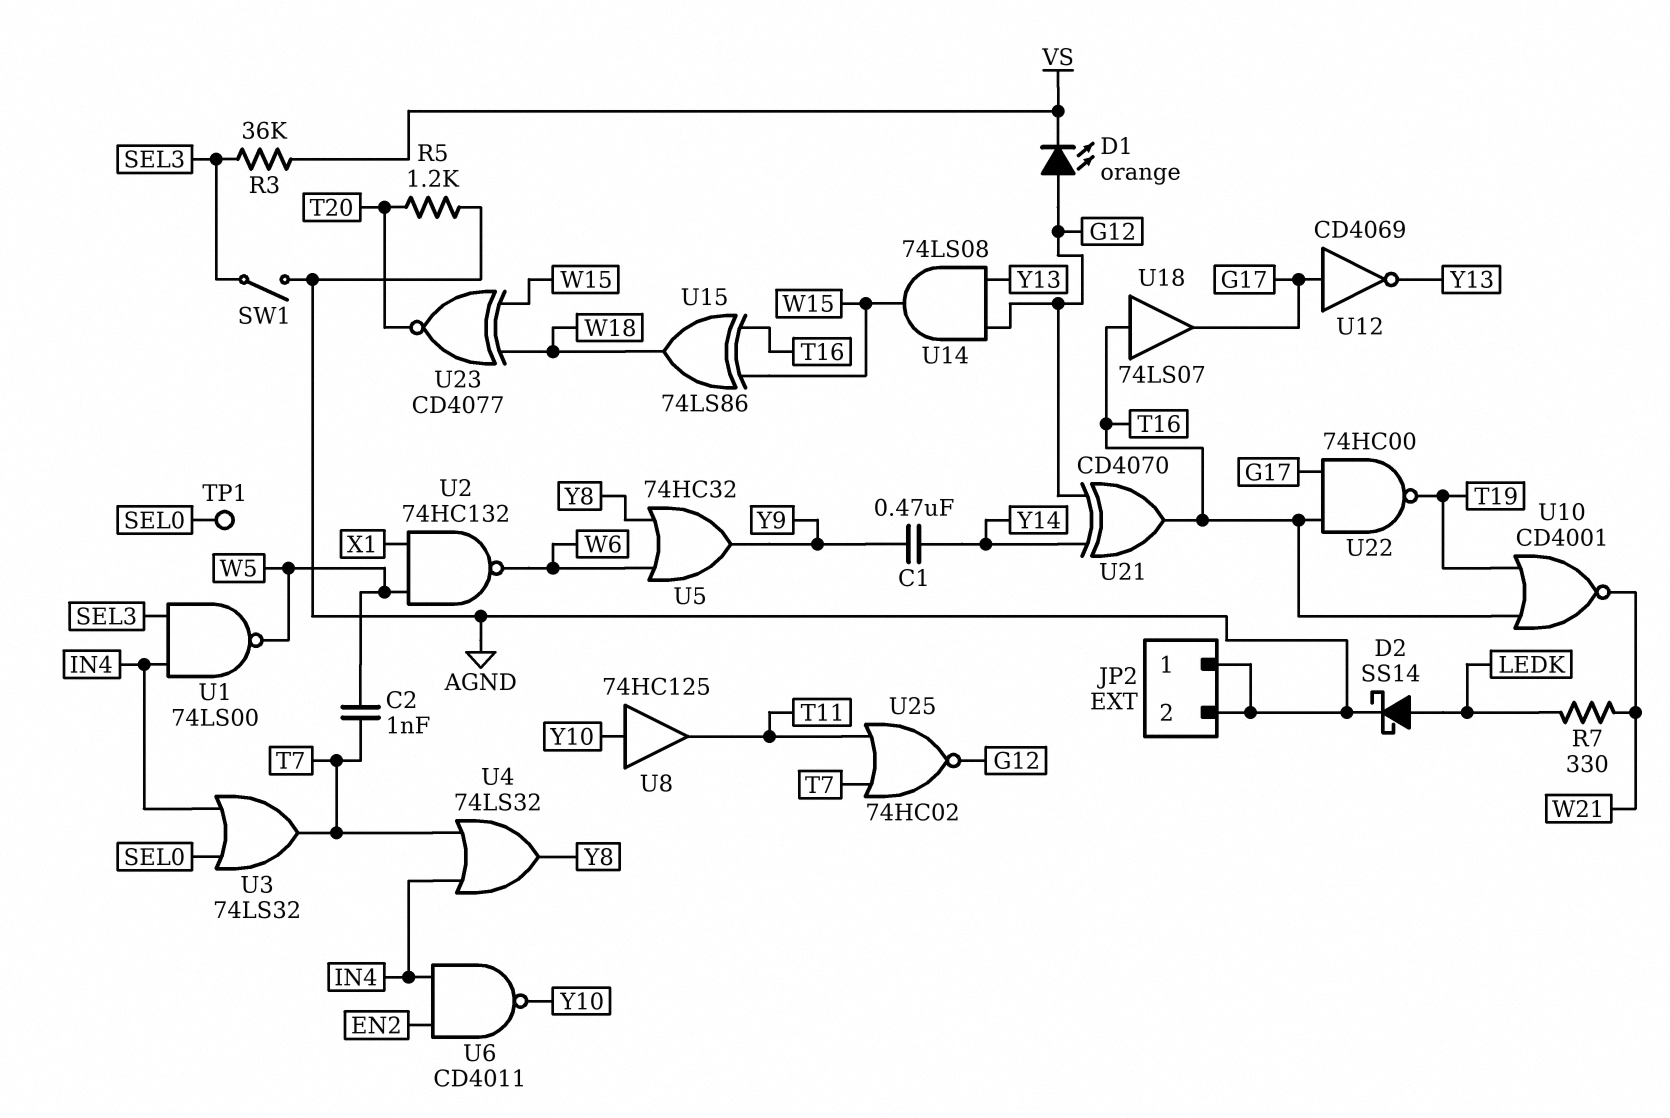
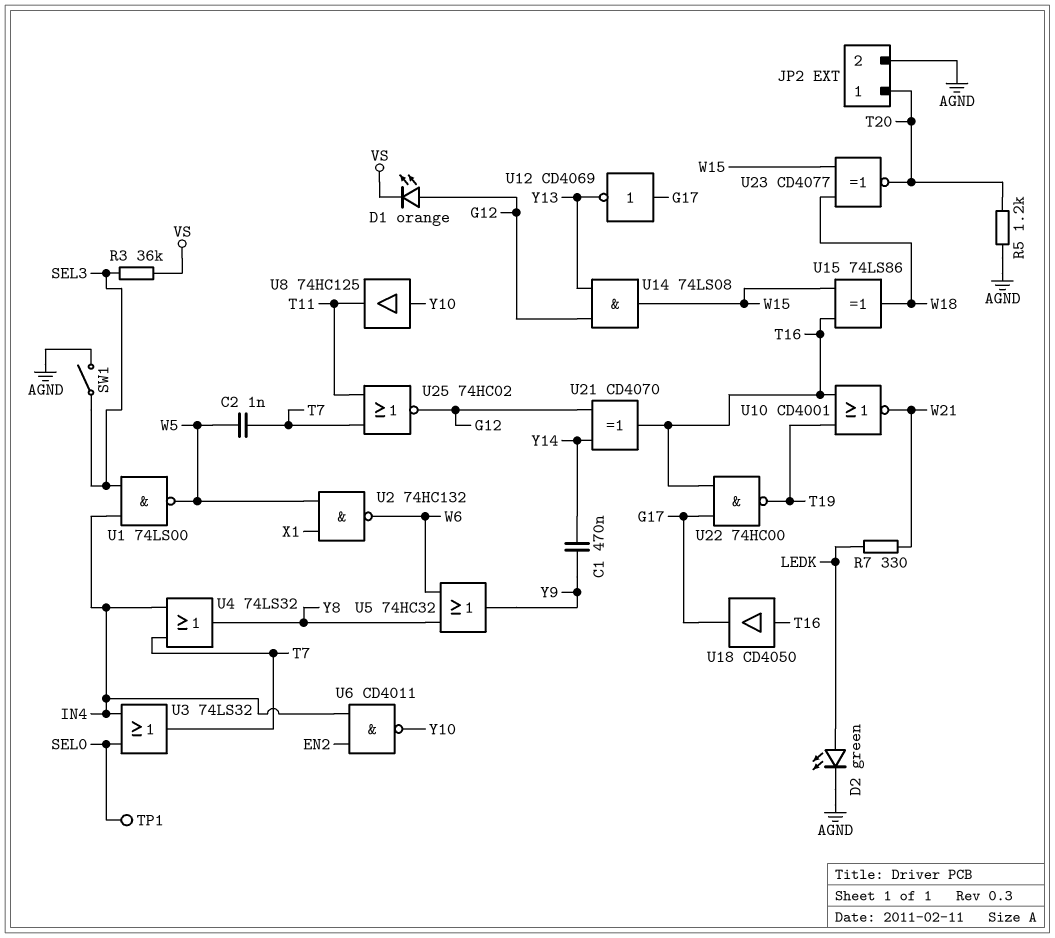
D2: schottky SS14 (A LEDK, K AGND) -> LED green (A LEDK, K AGND)
JP2 pin 1: AGND -> T20
U18: buffer 74LS07 (in T16, out G17) -> buffer CD4050 (in T16, out G17)

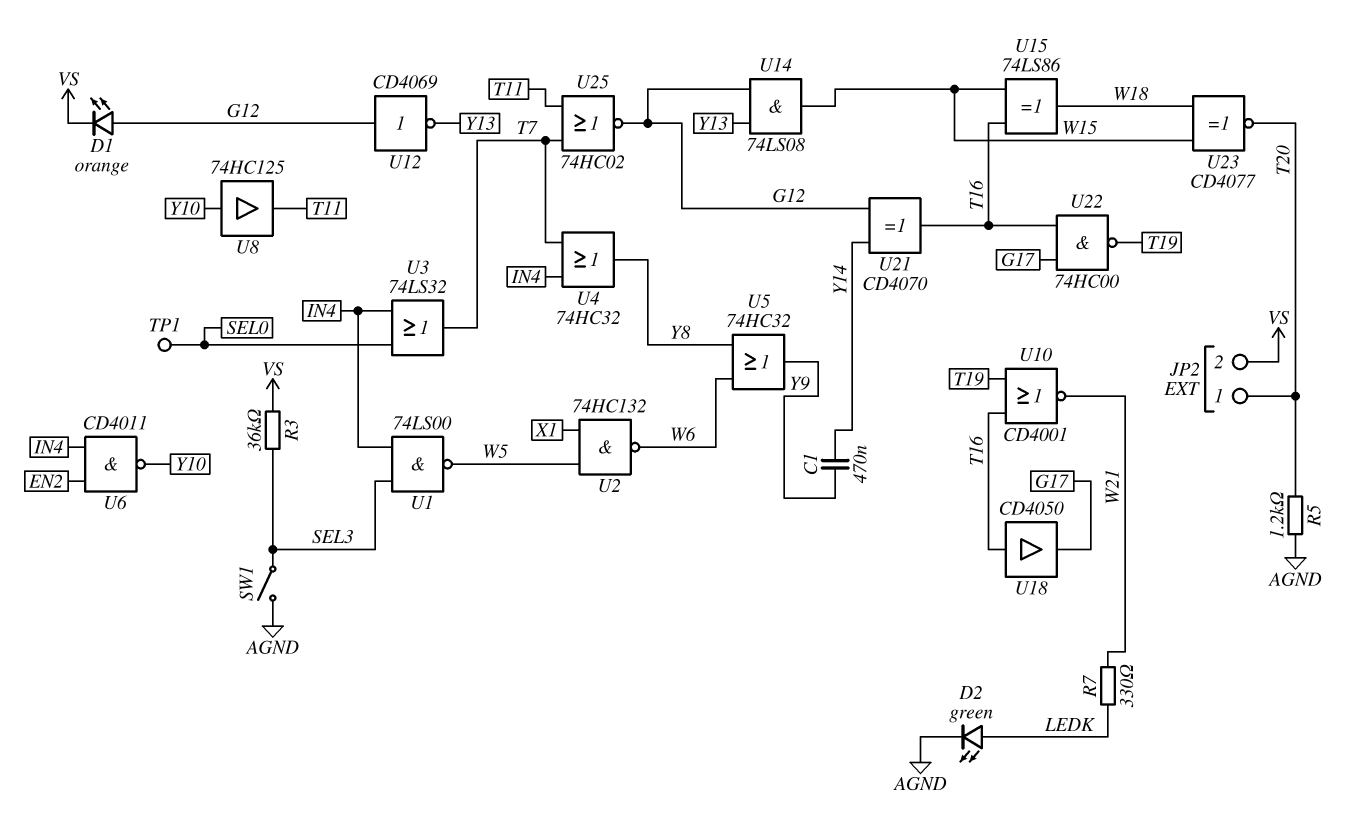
C2: 1nF (T7, W5) -> none
JP2 pin 2: AGND -> VS
U4: OR 74LS32 (in IN4, in T7, out Y8) -> OR 74HC32 (in IN4, in T7, out Y8)
U12: NOT CD4069 (in G17, out Y13) -> NOT CD4069 (in G12, out Y13)

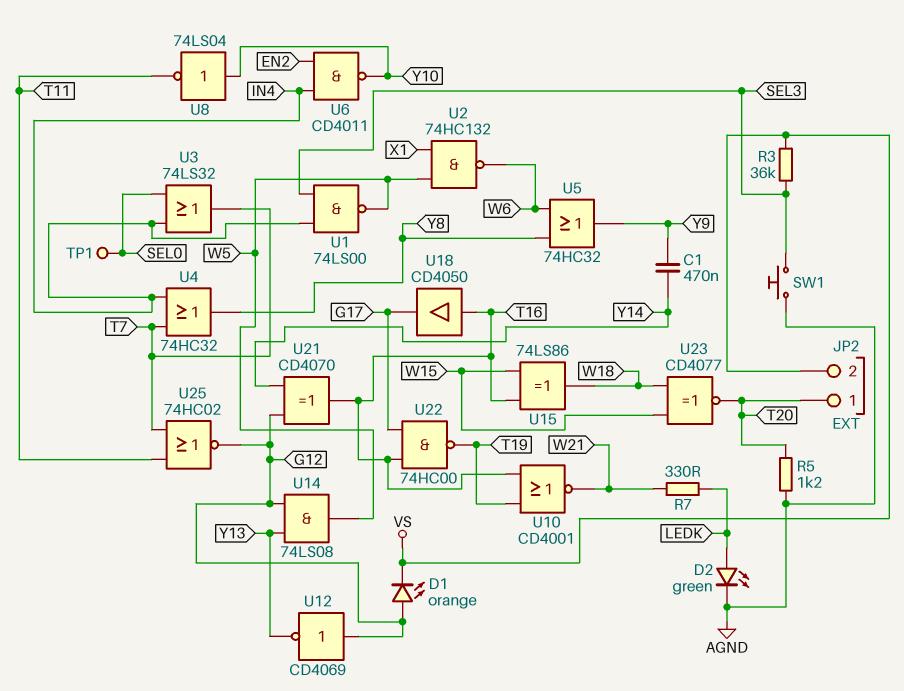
SW1: switch (AGND, SEL3) -> button (AGND, SEL3)
U8: buffer 74HC125 (in Y10, out T11) -> NOT 74LS04 (in Y10, out T11)
U14: AND 74LS08 (in G12, in Y13, out W15) -> AND 74LS08 (in G12, in Y13, out W5)

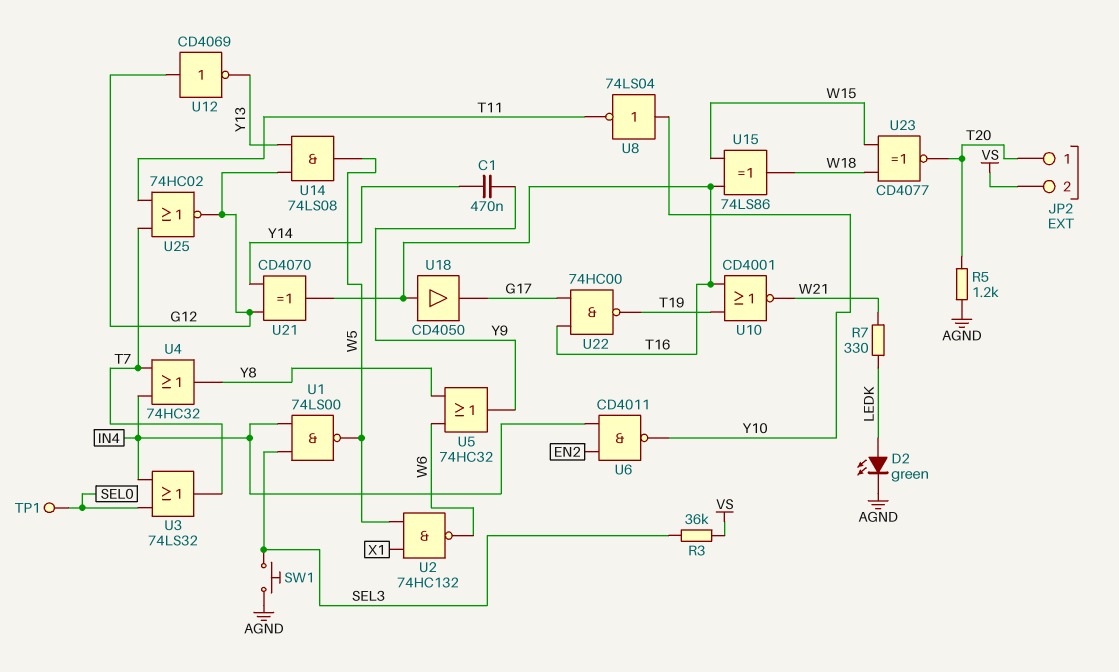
D1: LED orange (A G12, K VS) -> none

